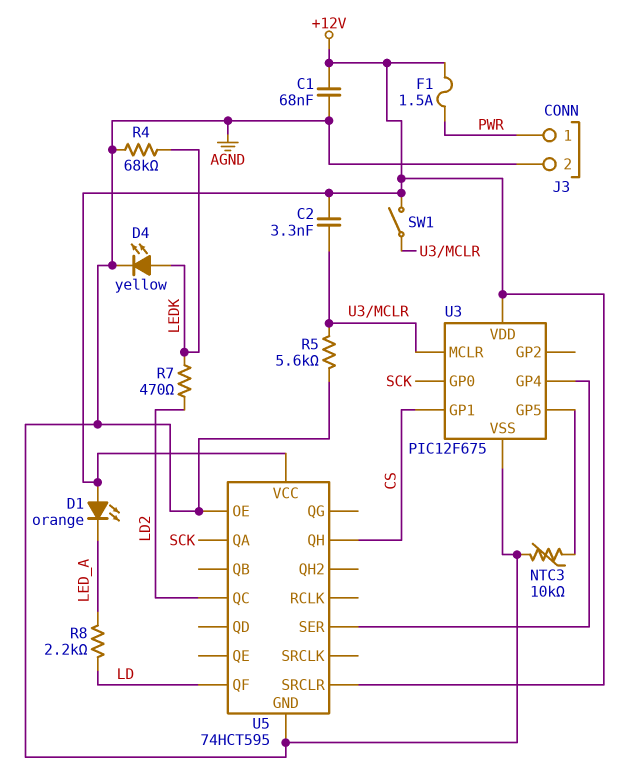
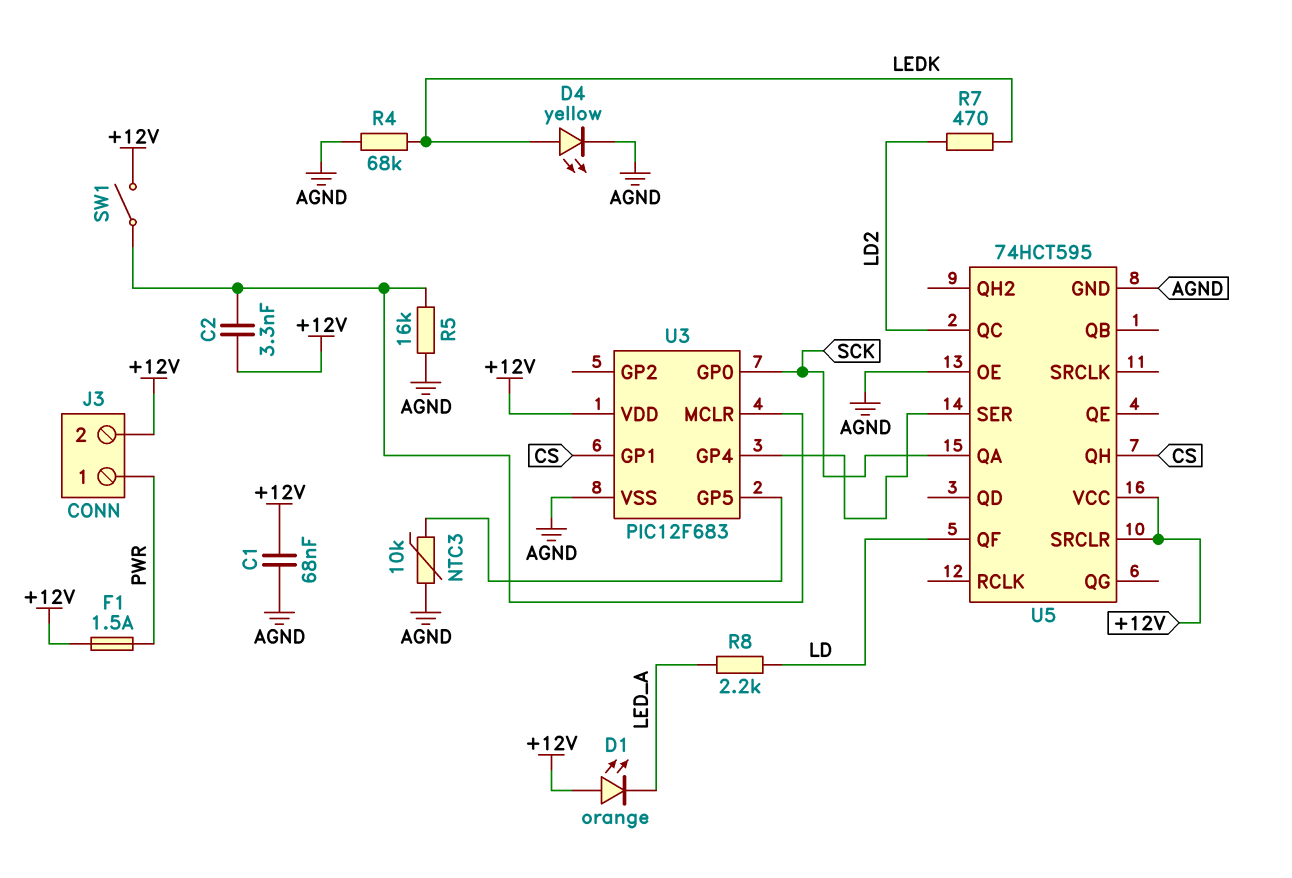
J3 pin 2: AGND -> +12V
R5: 5.6k (AGND, U3/MCLR) -> 16k (AGND, U3/MCLR)
U3: PIC12F675 -> PIC12F683

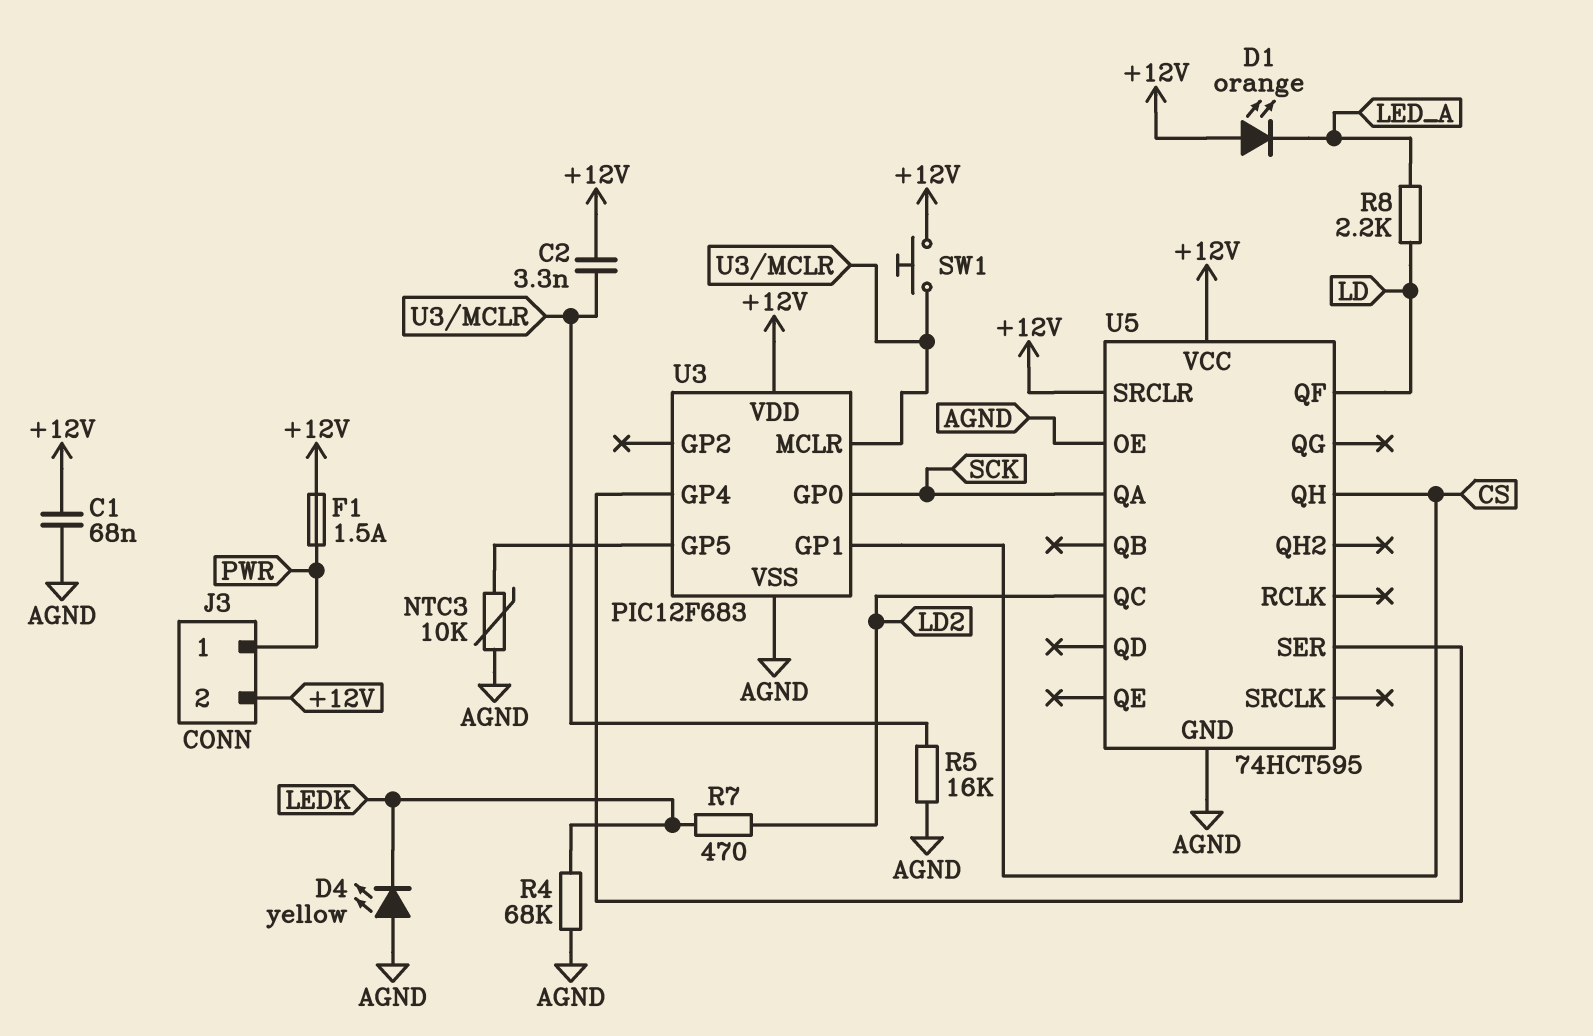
D4: LED yellow (A LEDK, K AGND) -> LED yellow (A AGND, K LEDK)
SW1: switch (+12V, U3/MCLR) -> button (+12V, U3/MCLR)

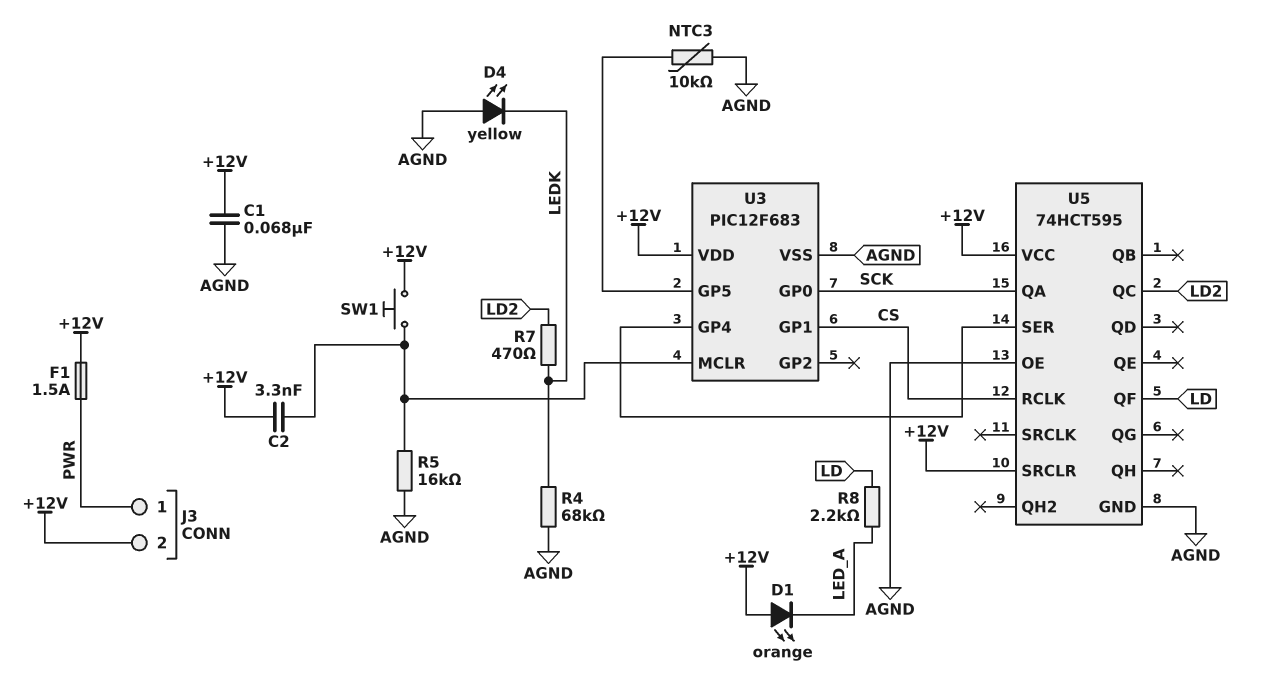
U5 pin QH: CS -> none
U5 pin RCLK: none -> CS

